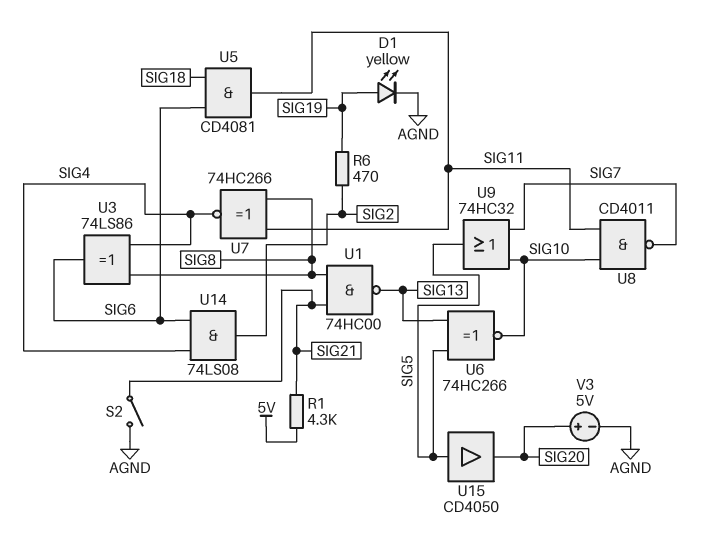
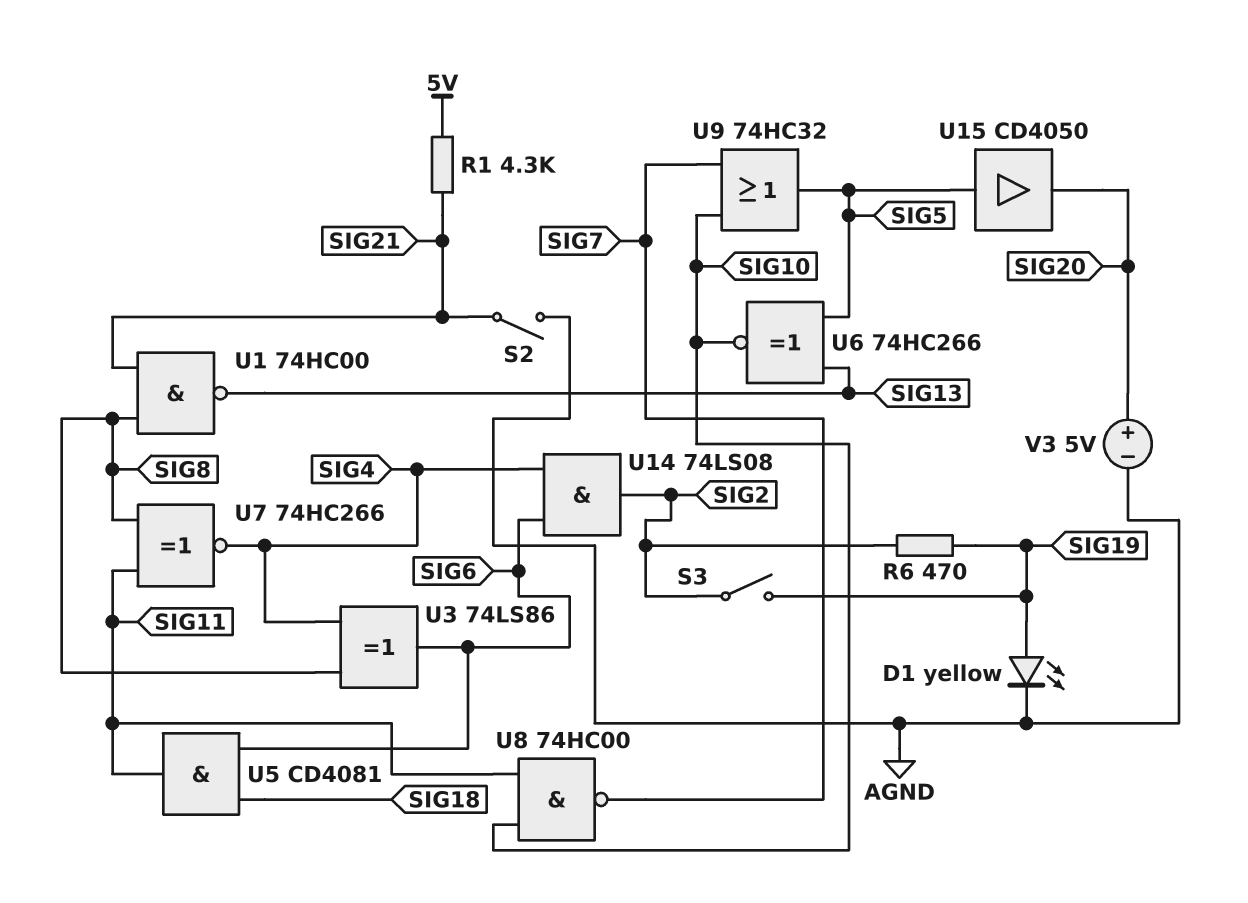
S3: none -> switch (SIG2, SIG19)
U8: NAND CD4011 (in SIG10, in SIG11, out SIG7) -> NAND 74HC00 (in SIG10, in SIG11, out SIG7)

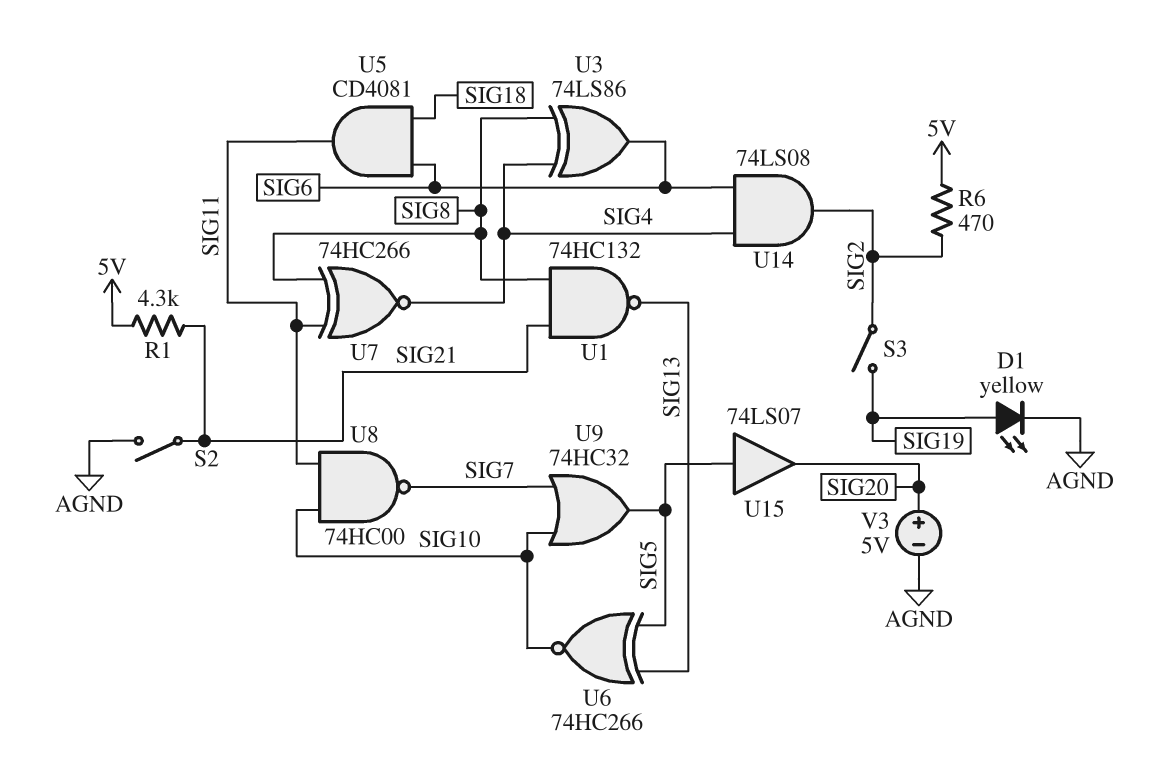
R6: 470 (SIG2, SIG19) -> 470 (5V, SIG2)
U1: NAND 74HC00 (in SIG8, in SIG21, out SIG13) -> NAND 74HC132 (in SIG8, in SIG21, out SIG13)
U15: buffer CD4050 (in SIG5, out SIG20) -> buffer 74LS07 (in SIG5, out SIG20)

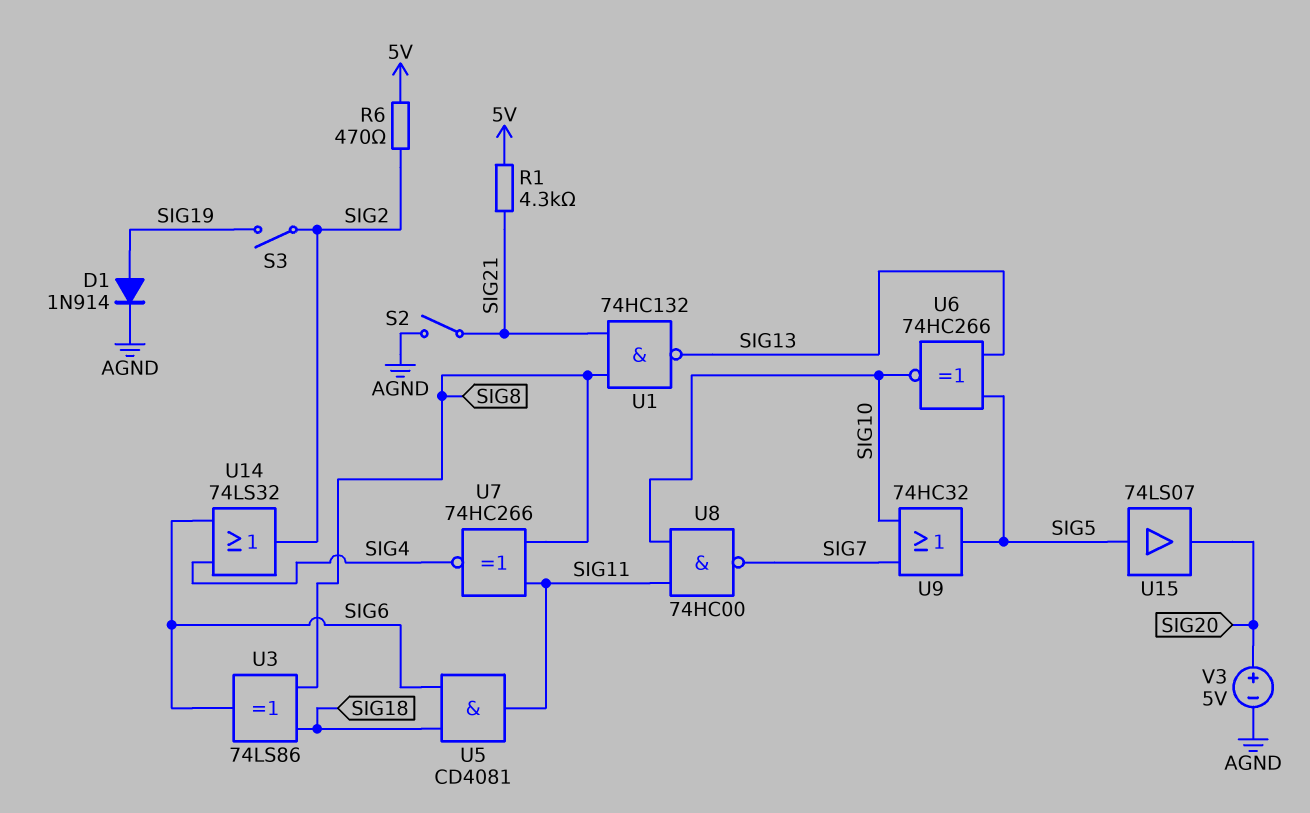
D1: LED yellow (A SIG19, K AGND) -> diode 1N914 (A SIG19, K AGND)
U3: XOR 74LS86 (in SIG4, in SIG8, out SIG6) -> XOR 74LS86 (in SIG8, in SIG18, out SIG6)
U14: AND 74LS08 (in SIG4, in SIG6, out SIG2) -> OR 74LS32 (in SIG4, in SIG6, out SIG2)

